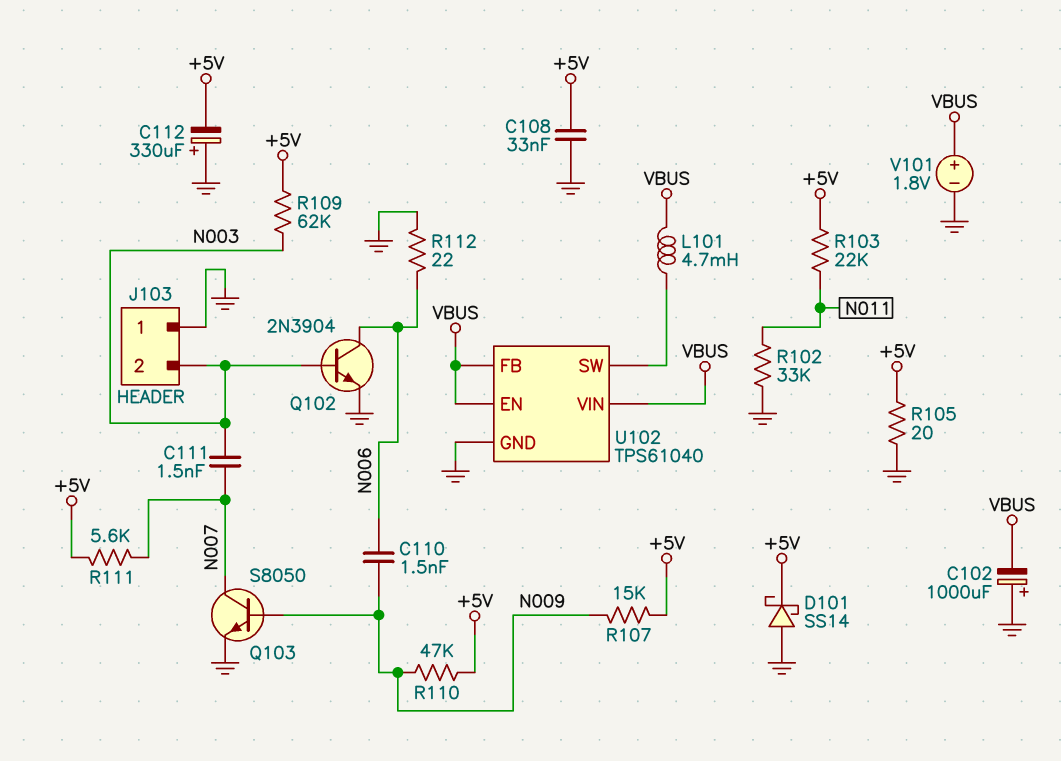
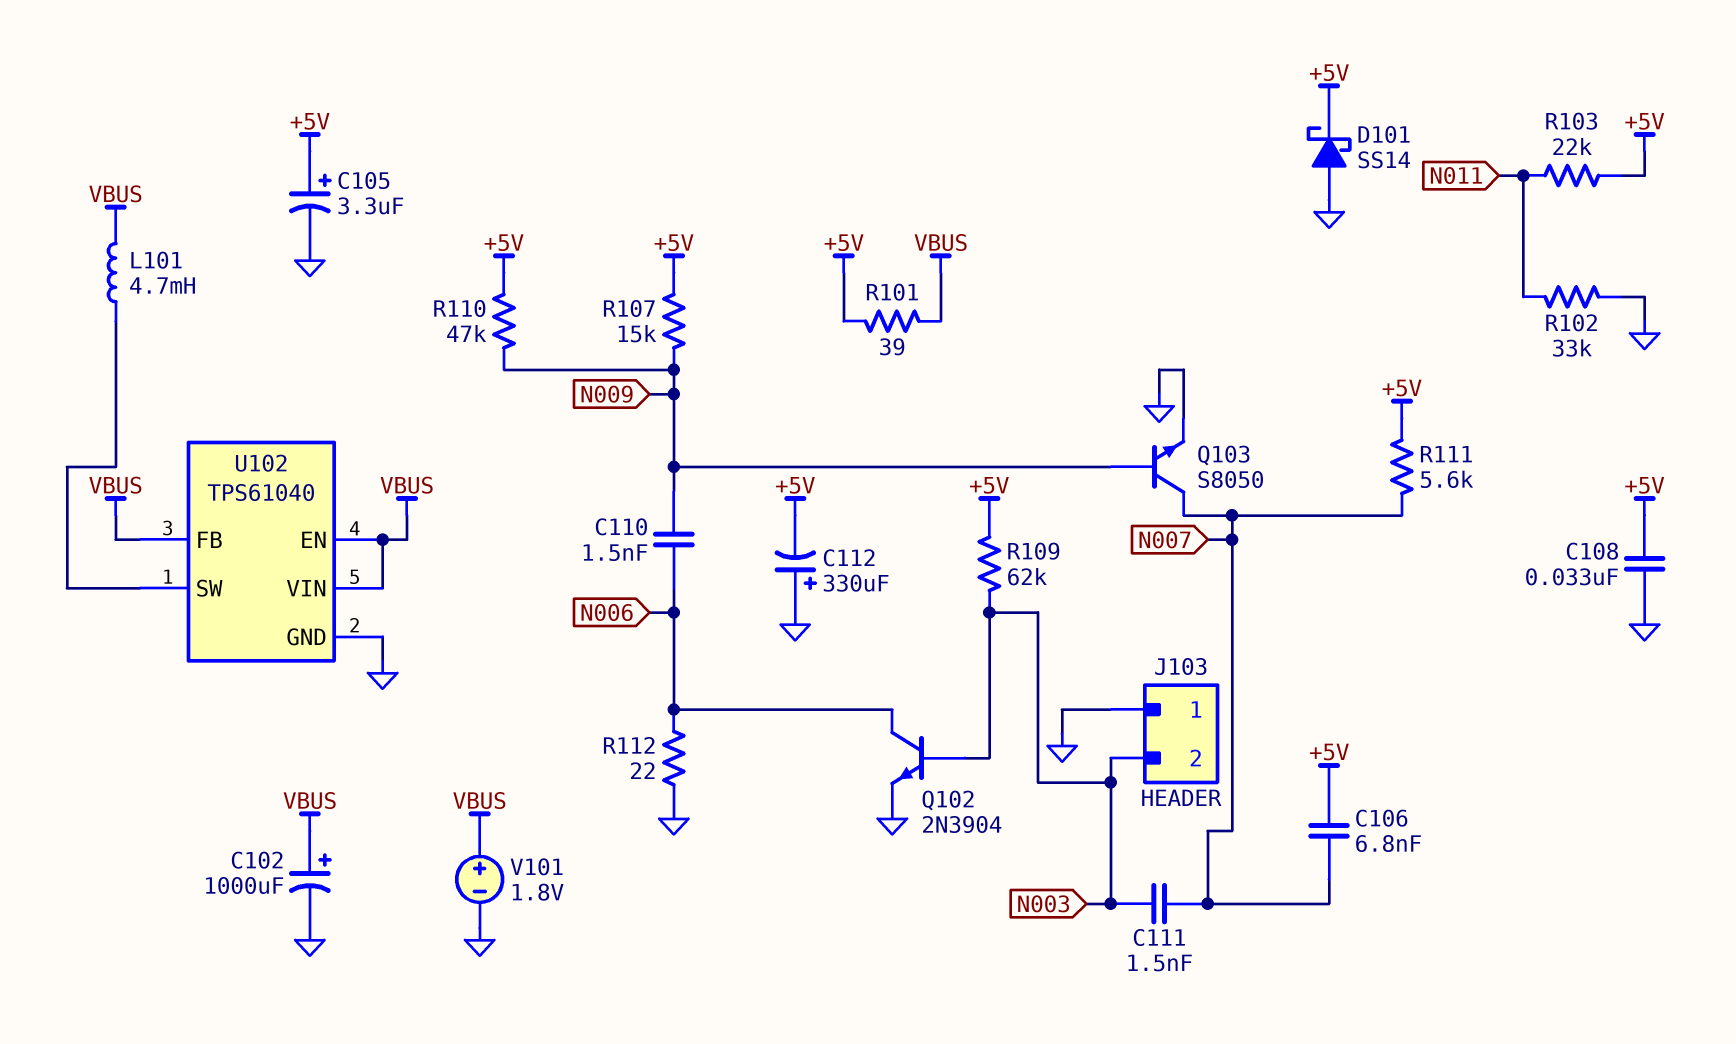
C102: 1000uF (plus GND, minus VBUS) -> 1000uF (plus VBUS, minus GND)
C105: none -> 3.3uF (plus +5V, minus GND)
C106: none -> 6.8nF (+5V, N007)
R101: none -> 39 (+5V, VBUS)
R105: 20 (+5V, GND) -> none

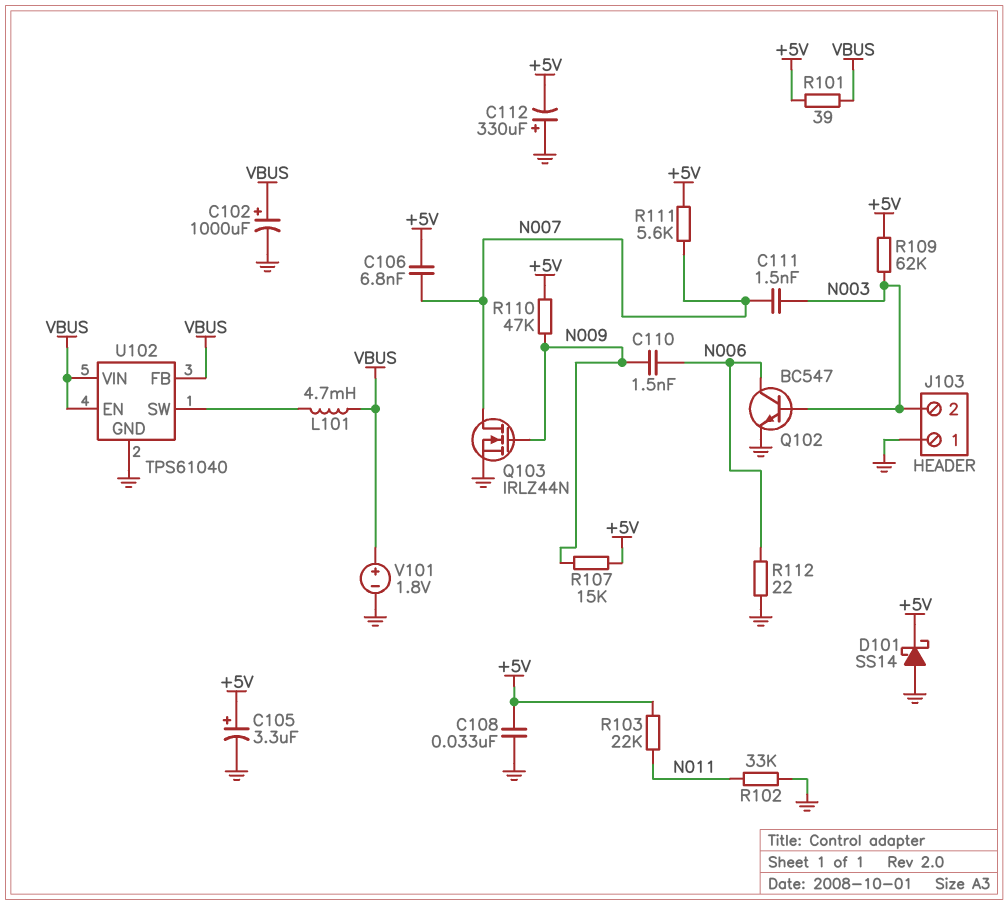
Q102: NPN 2N3904 (B N003, C N006, E GND) -> NPN BC547 (B N003, C N006, E GND)
Q103: NPN S8050 (B N009, C N007, E GND) -> NMOS IRLZ44N (G N009, D N007, S GND)

